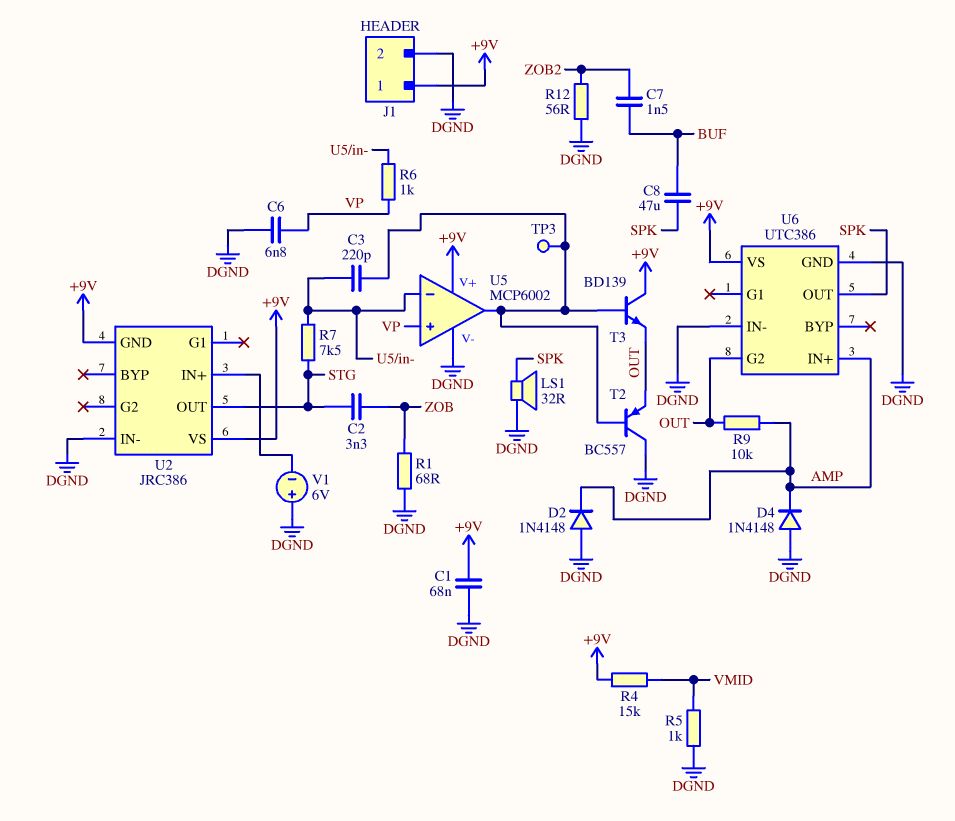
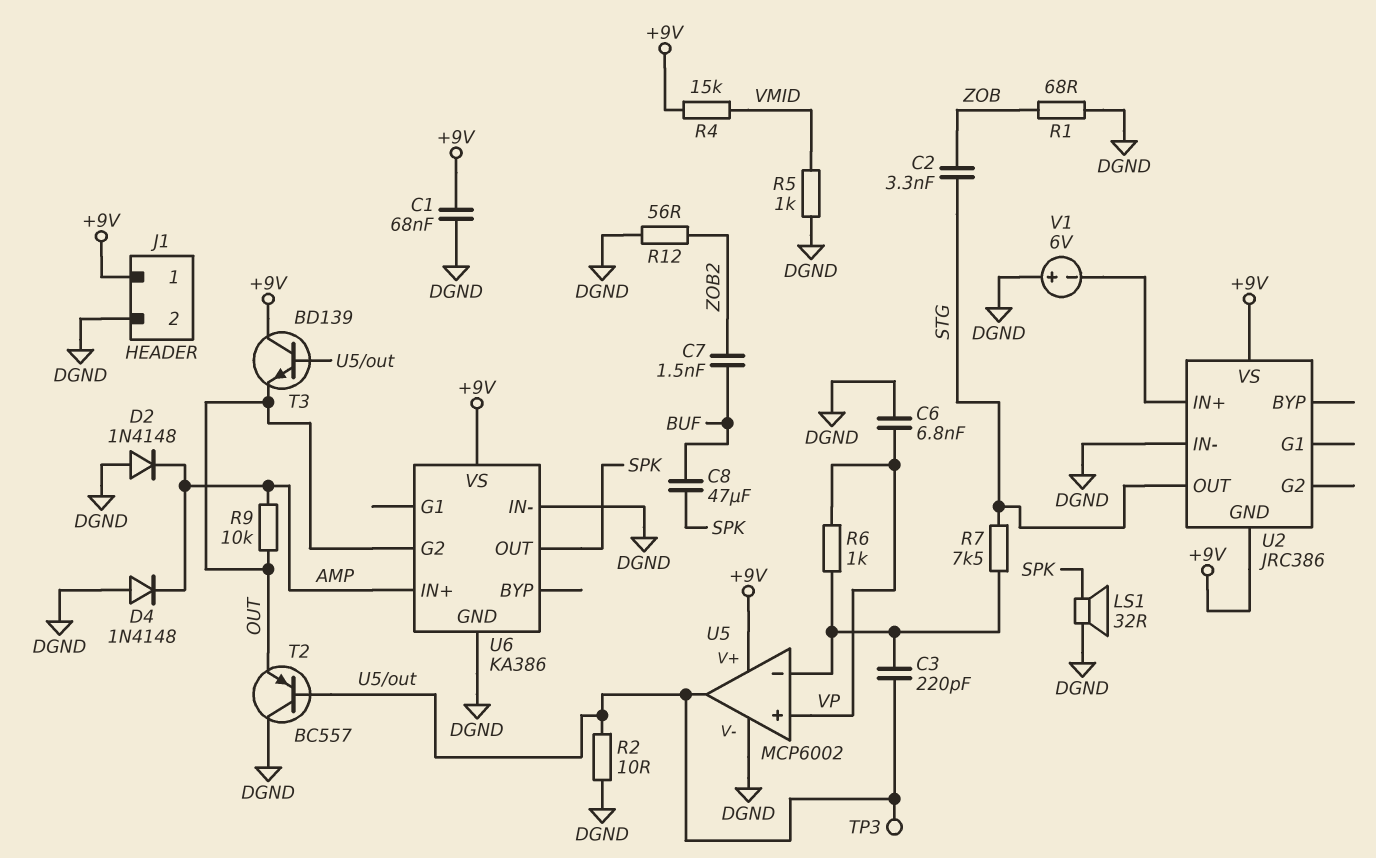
R2: none -> 10 (DGND, U5/out)
U6: UTC386 -> KA386

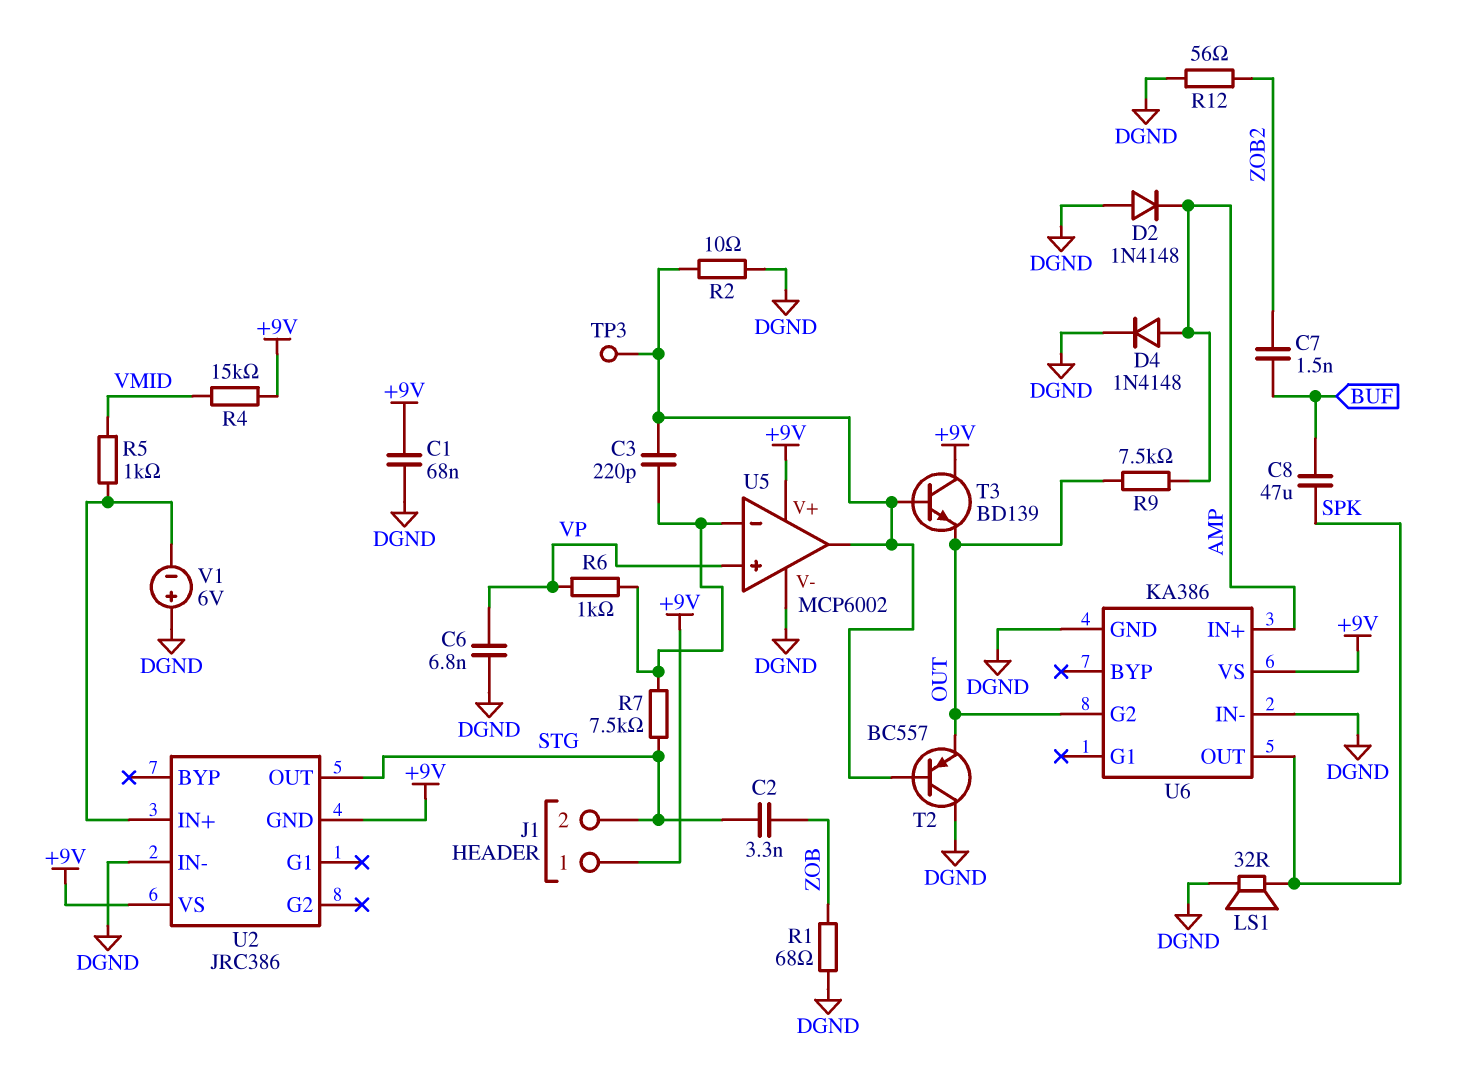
D4: diode 1N4148 (A DGND, K AMP) -> diode 1N4148 (A AMP, K DGND)
J1 pin 2: DGND -> STG
R5: 1k (DGND, VMID) -> 1k (U2/IN+, VMID)
R9: 10k (AMP, OUT) -> 7.5k (AMP, OUT)

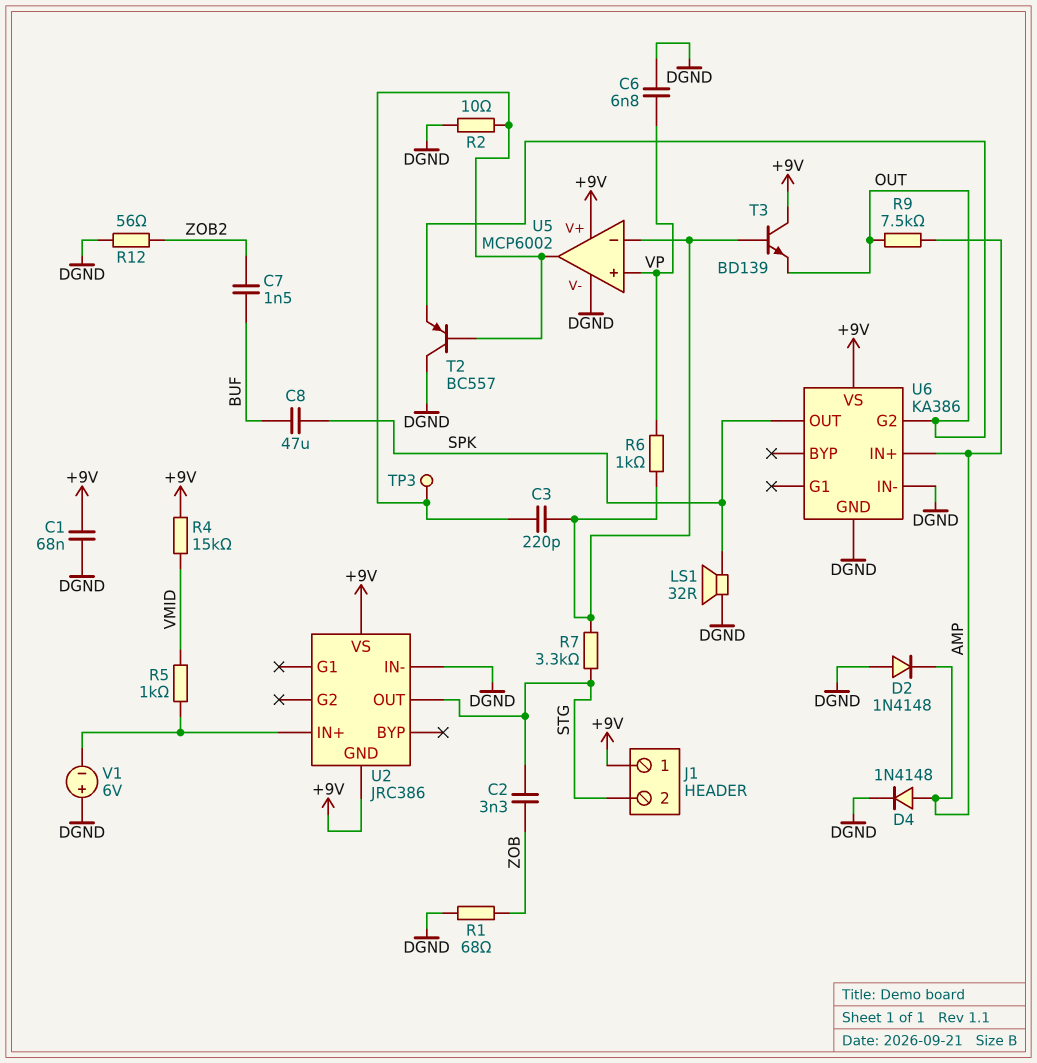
R7: 7.5k (STG, U5/in-) -> 3.3k (STG, U5/in-)
T3: NPN BD139 (B U5/out, C +9V, E OUT) -> NPN BD139 (B U5/in-, C +9V, E OUT)

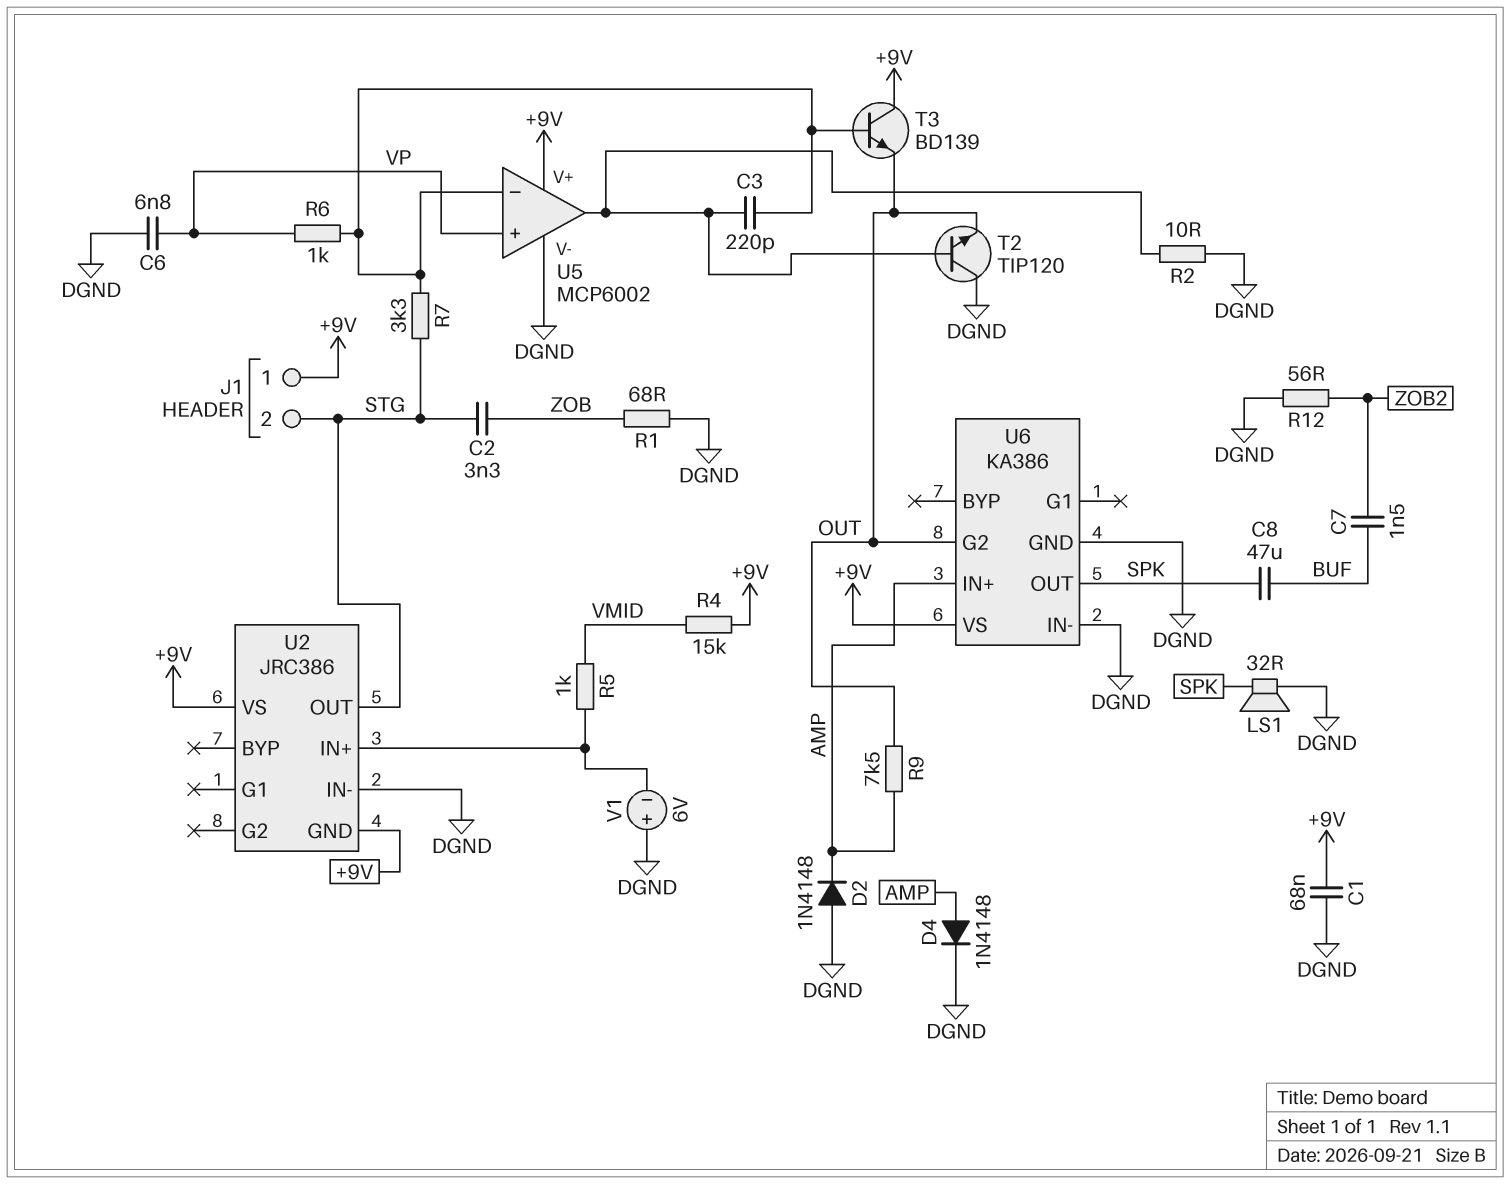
T2: PNP BC557 (B U5/out, C DGND, E OUT) -> NPN TIP120 (B U5/out, C DGND, E OUT)
TP3: test point (U5/out) -> none

